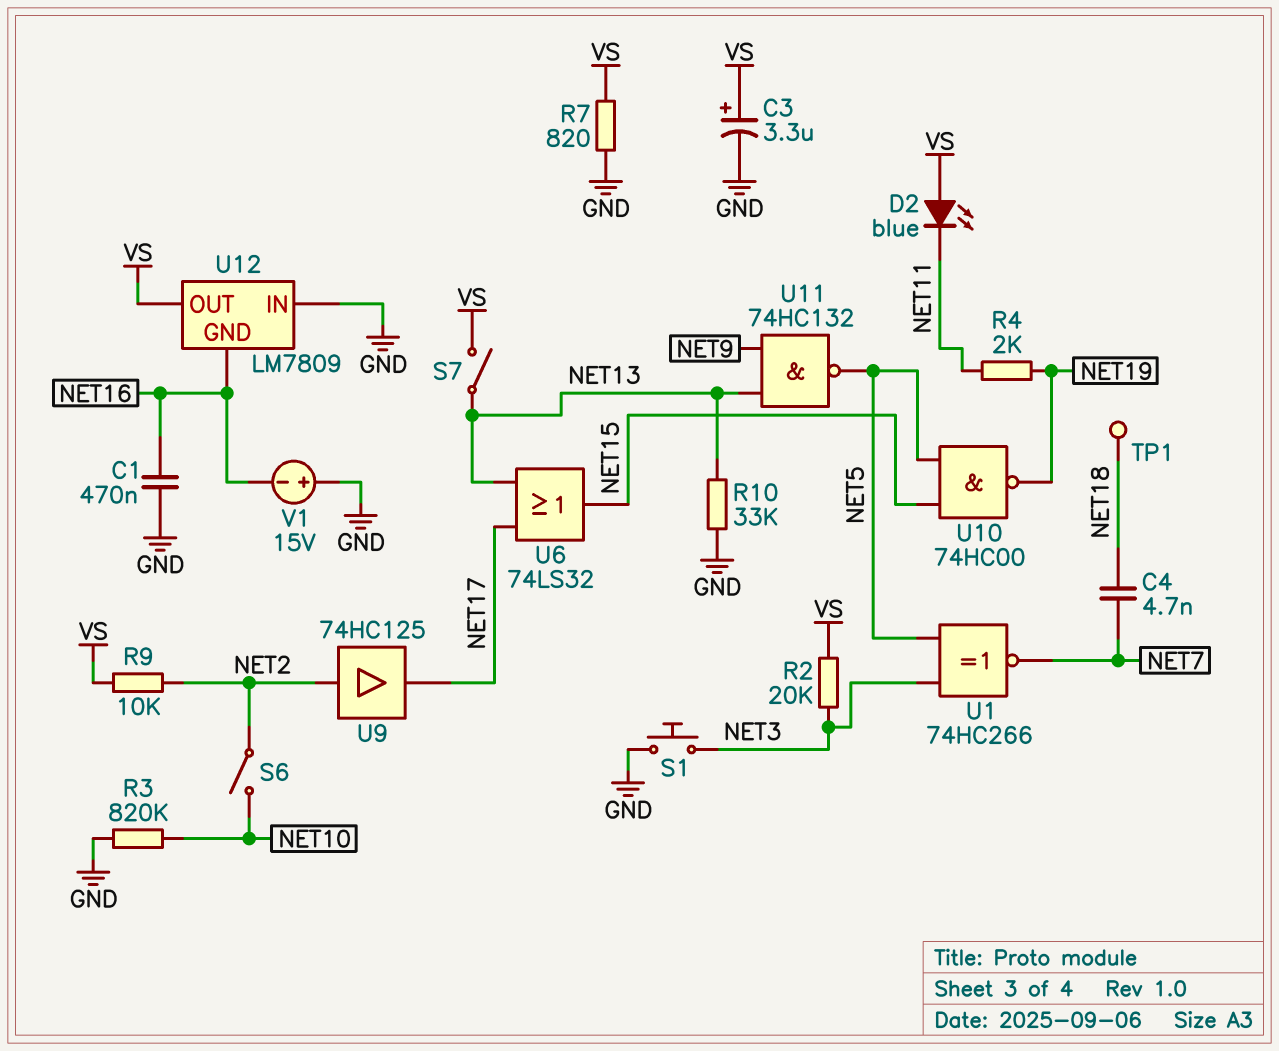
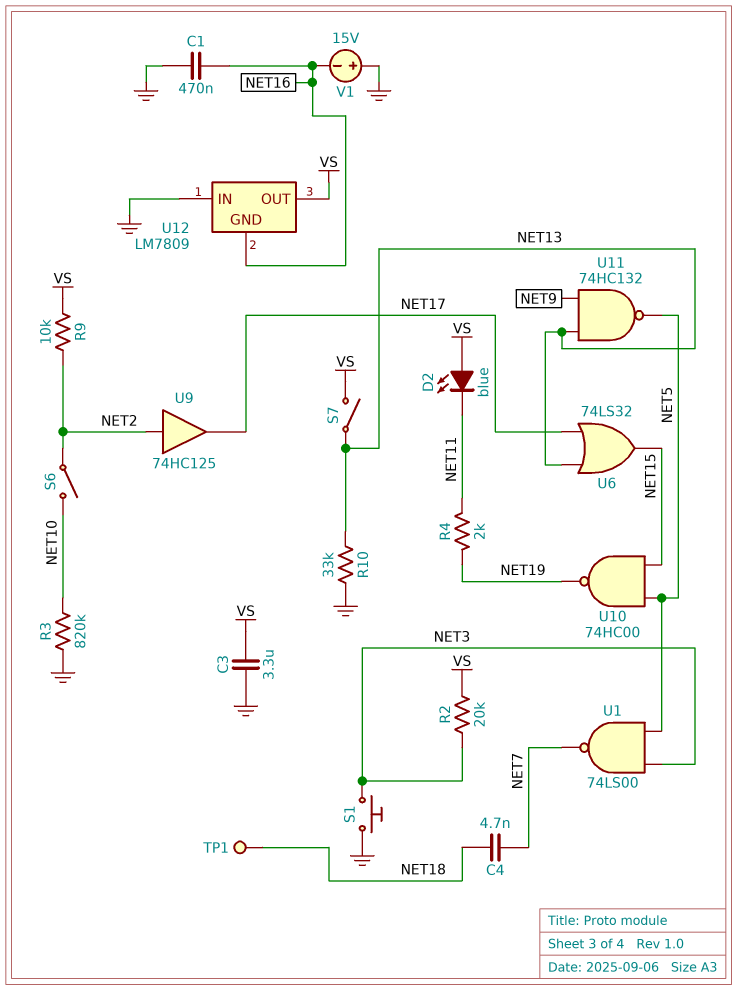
C3: 3.3uF (plus VS, minus GND) -> 3.3uF (GND, VS)
R7: 820 (GND, VS) -> none
U1: XNOR 74HC266 (in NET3, in NET5, out NET7) -> NAND 74LS00 (in NET3, in NET5, out NET7)

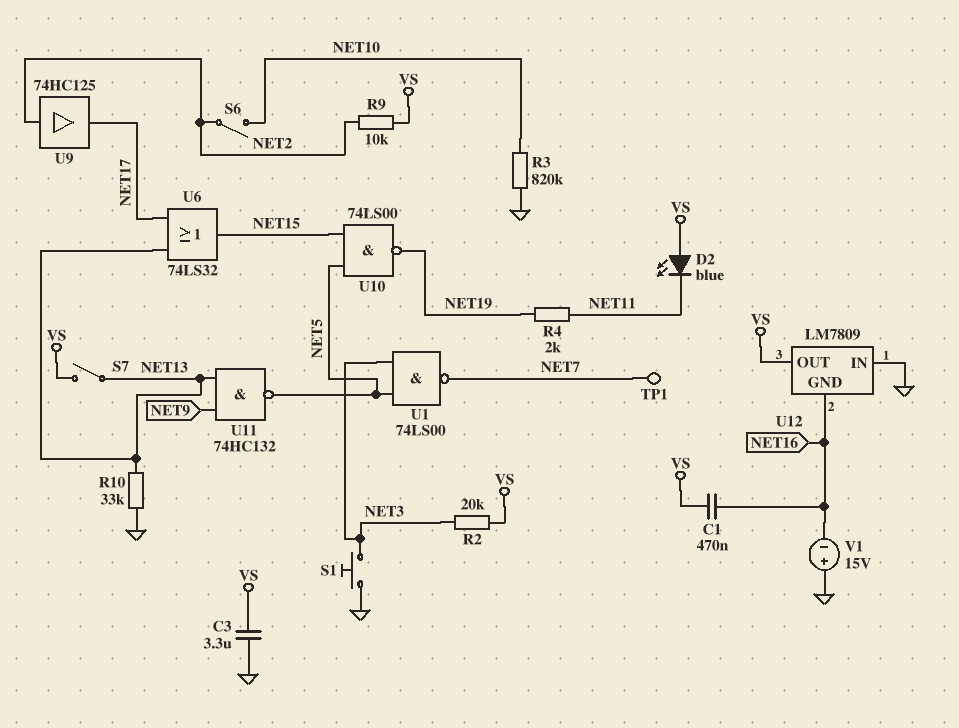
C1: 470nF (GND, NET16) -> 470nF (NET16, VS)
C4: 4.7nF (NET7, NET18) -> none
TP1: test point (NET18) -> test point (NET7)
U10: NAND 74HC00 (in NET5, in NET15, out NET19) -> NAND 74LS00 (in NET5, in NET15, out NET19)

